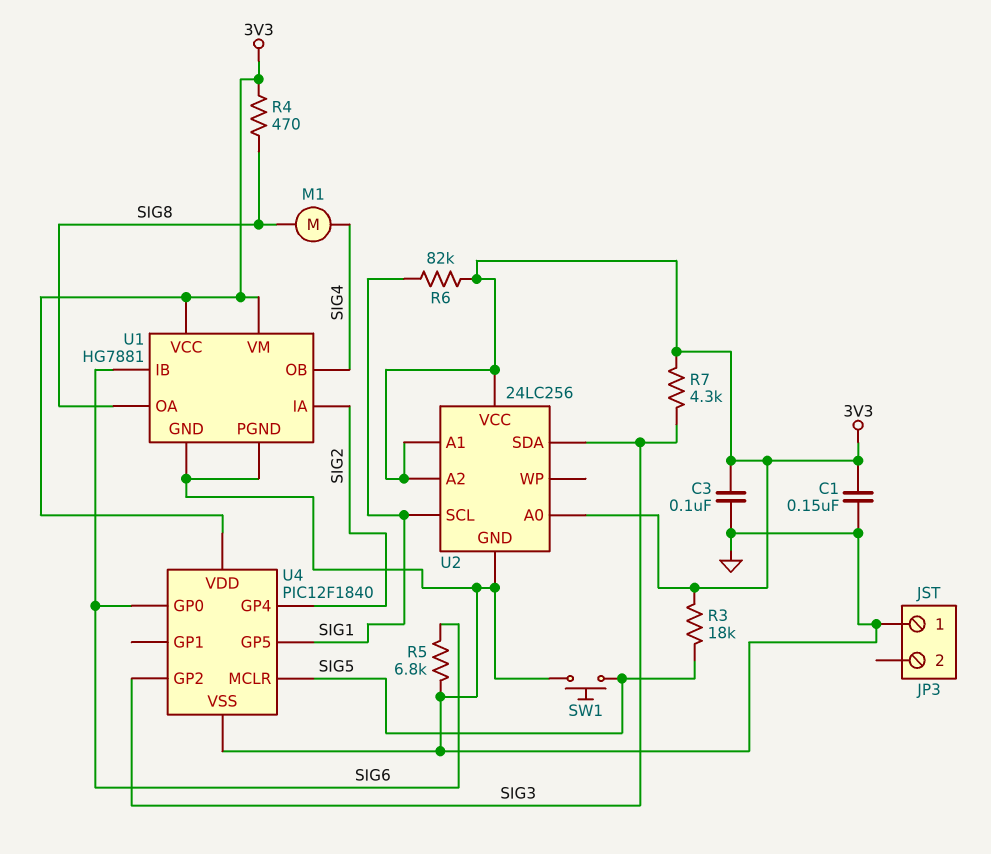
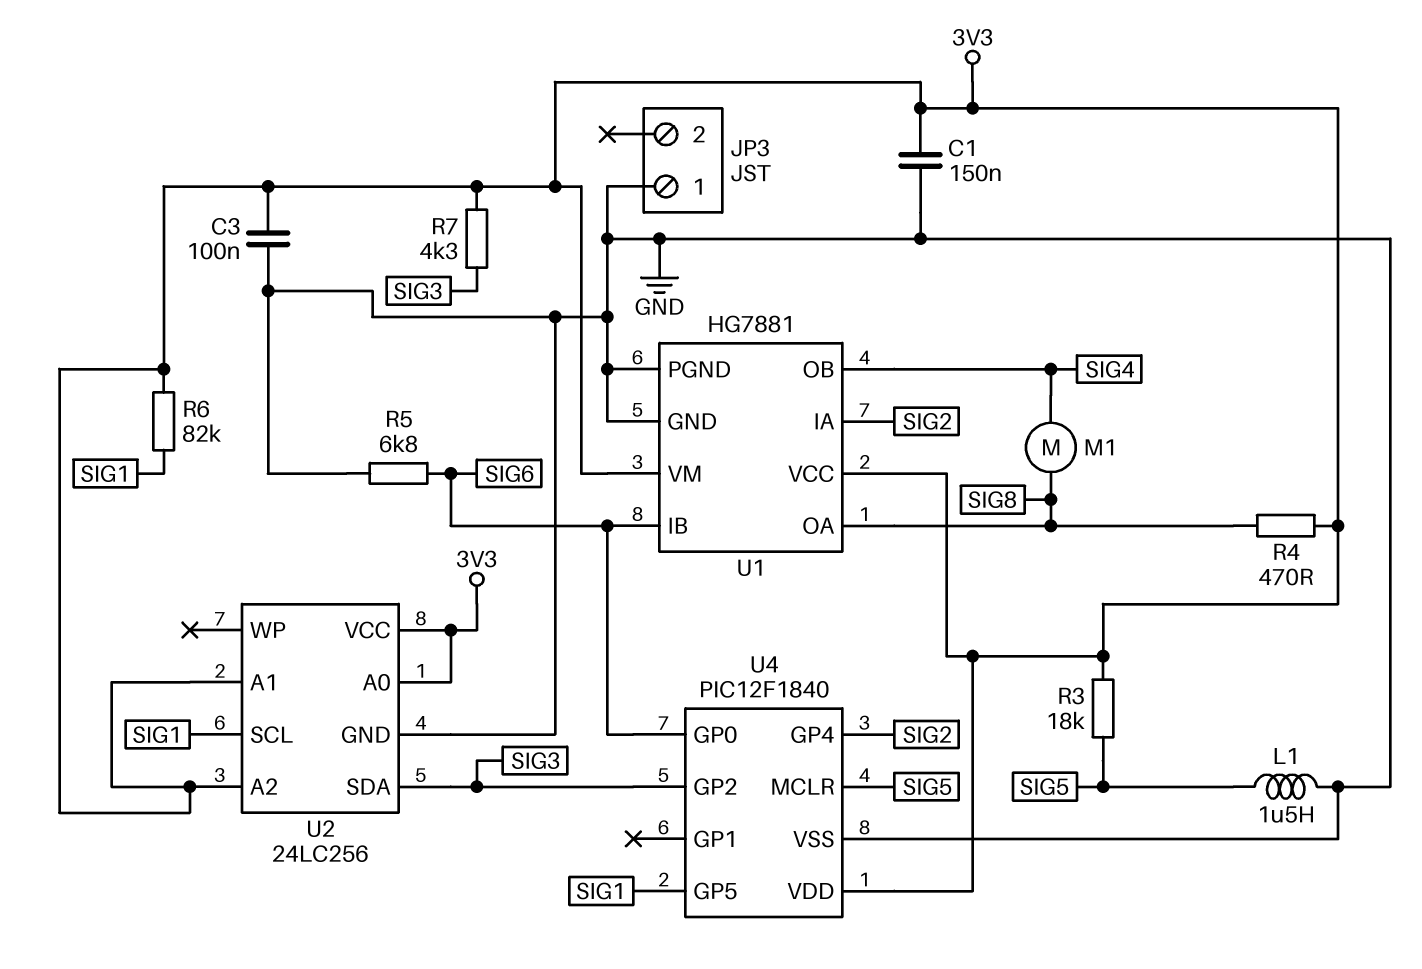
L1: none -> 1.5uH (GND, SIG5)
SW1: button (GND, SIG5) -> none

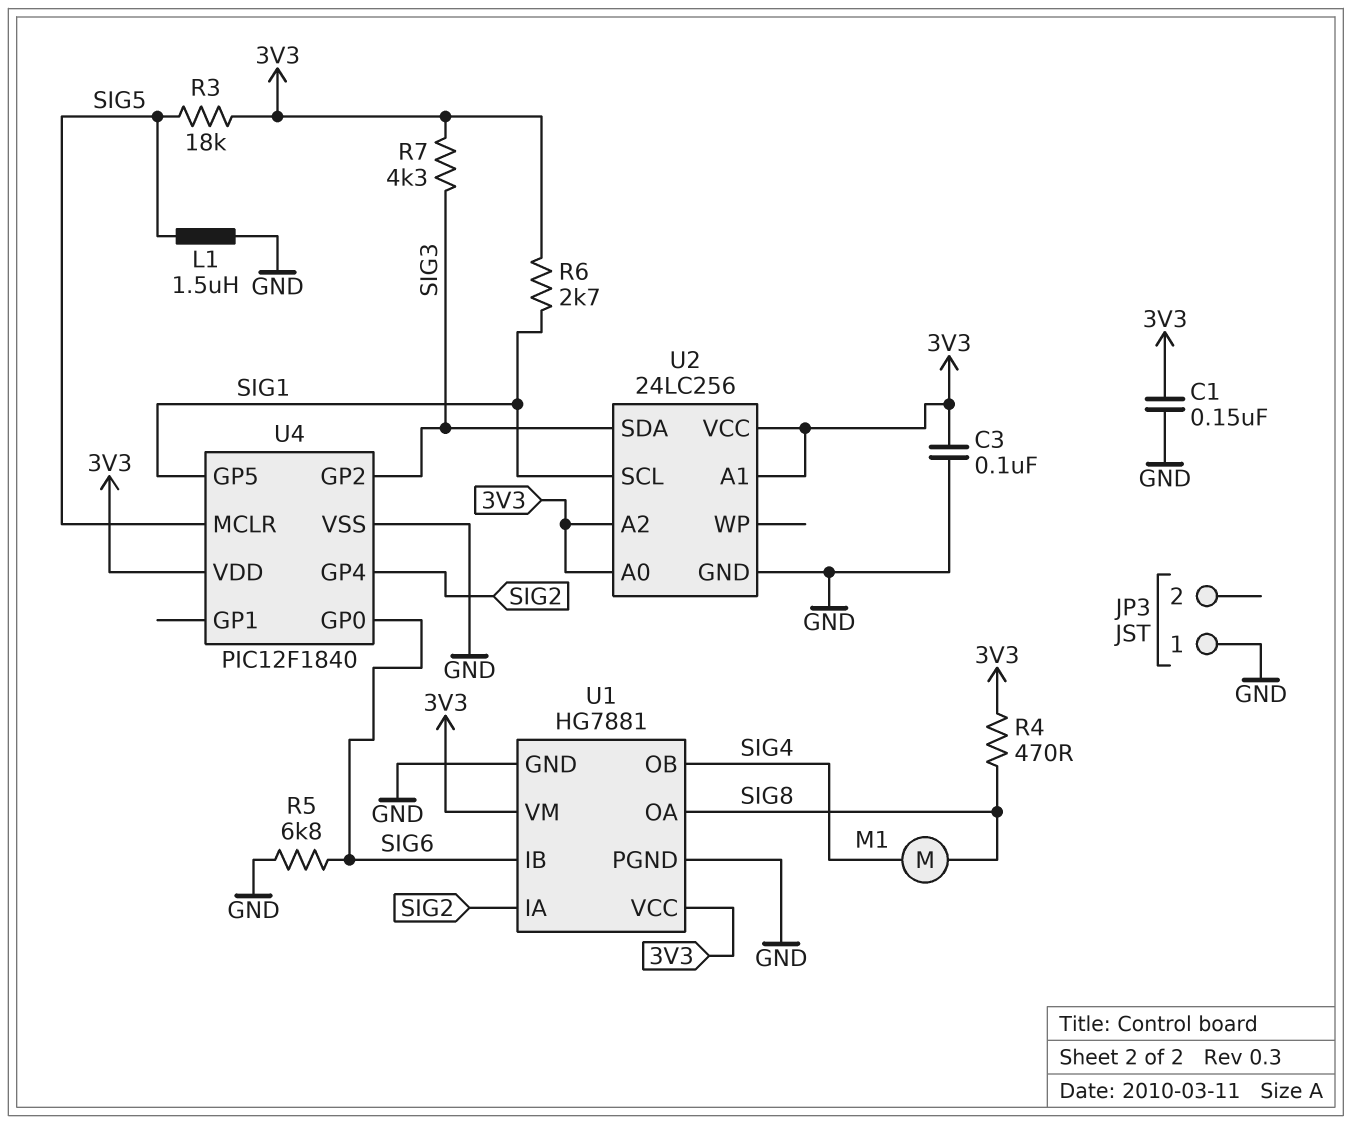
R6: 82k (3V3, SIG1) -> 2.7k (3V3, SIG1)

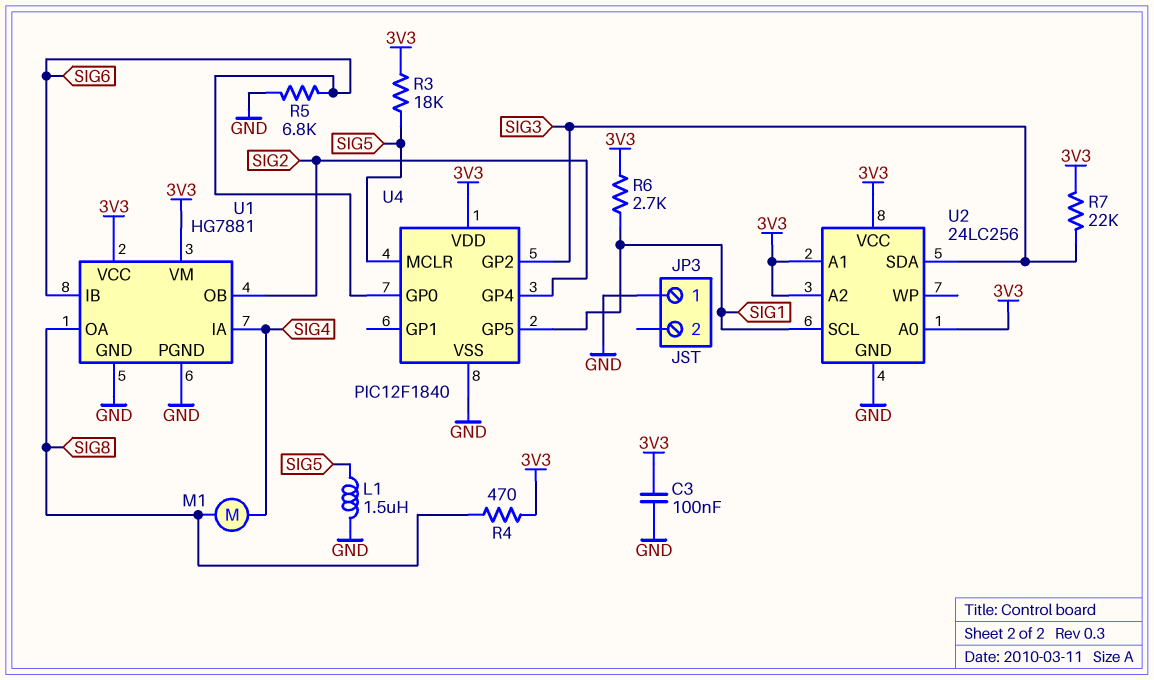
C1: 150nF (3V3, GND) -> none
R7: 4.3k (3V3, SIG3) -> 22k (3V3, SIG3)
U1 pin IA: SIG2 -> SIG4
U1 pin OB: SIG4 -> SIG2

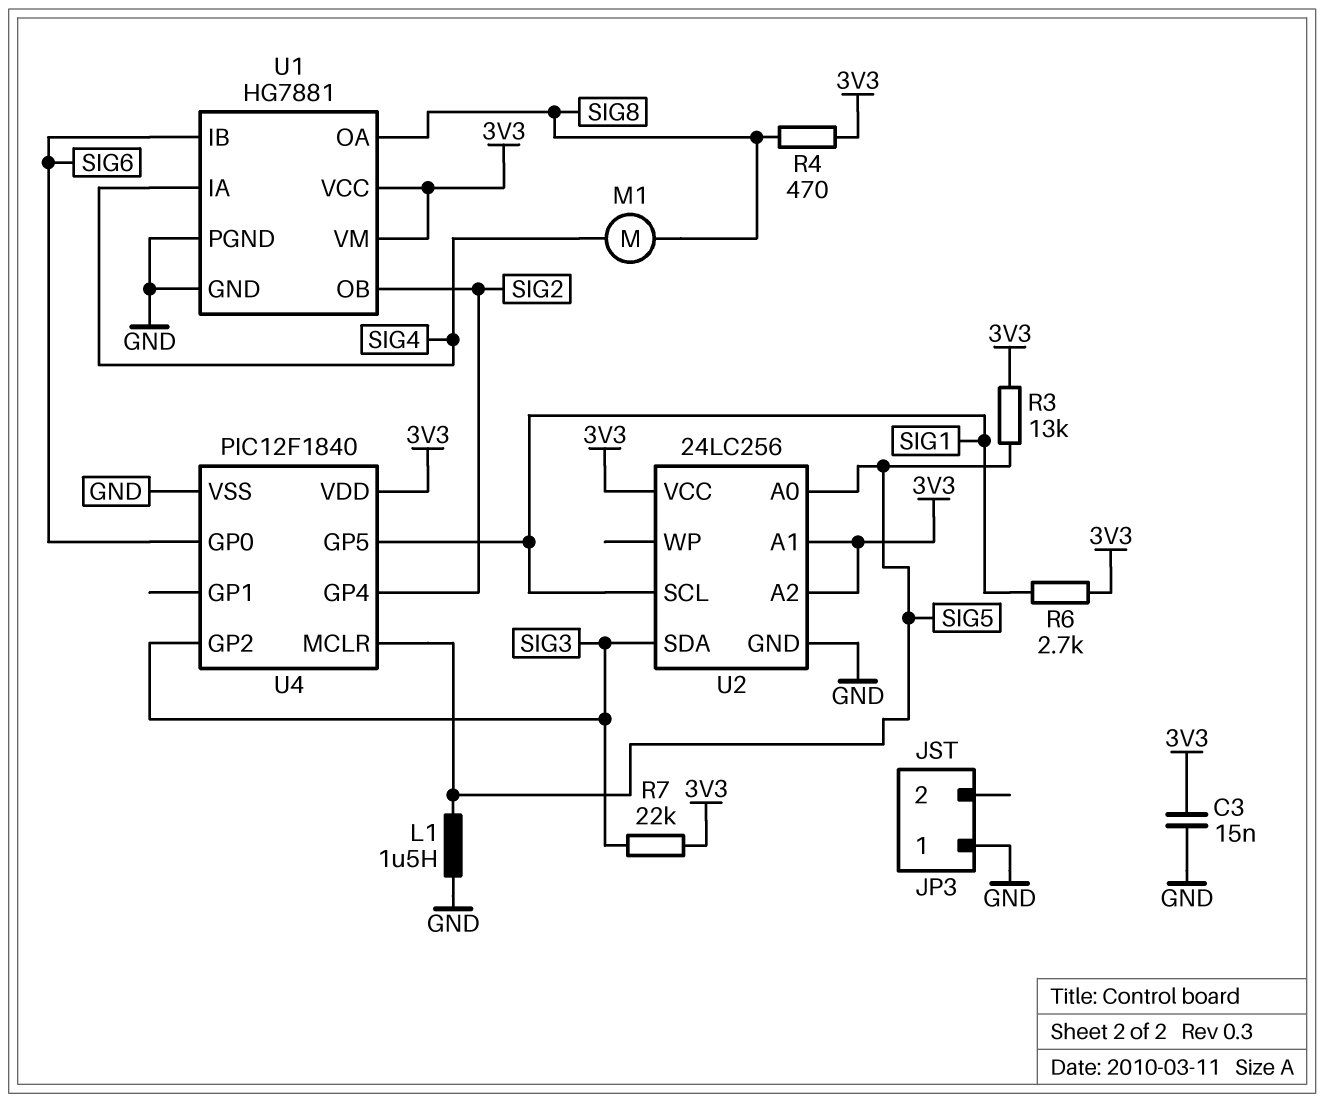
C3: 100nF (3V3, GND) -> 15nF (3V3, GND)
R3: 18k (3V3, SIG5) -> 13k (3V3, SIG5)
R5: 6.8k (GND, SIG6) -> none
U2 pin A0: 3V3 -> SIG5

